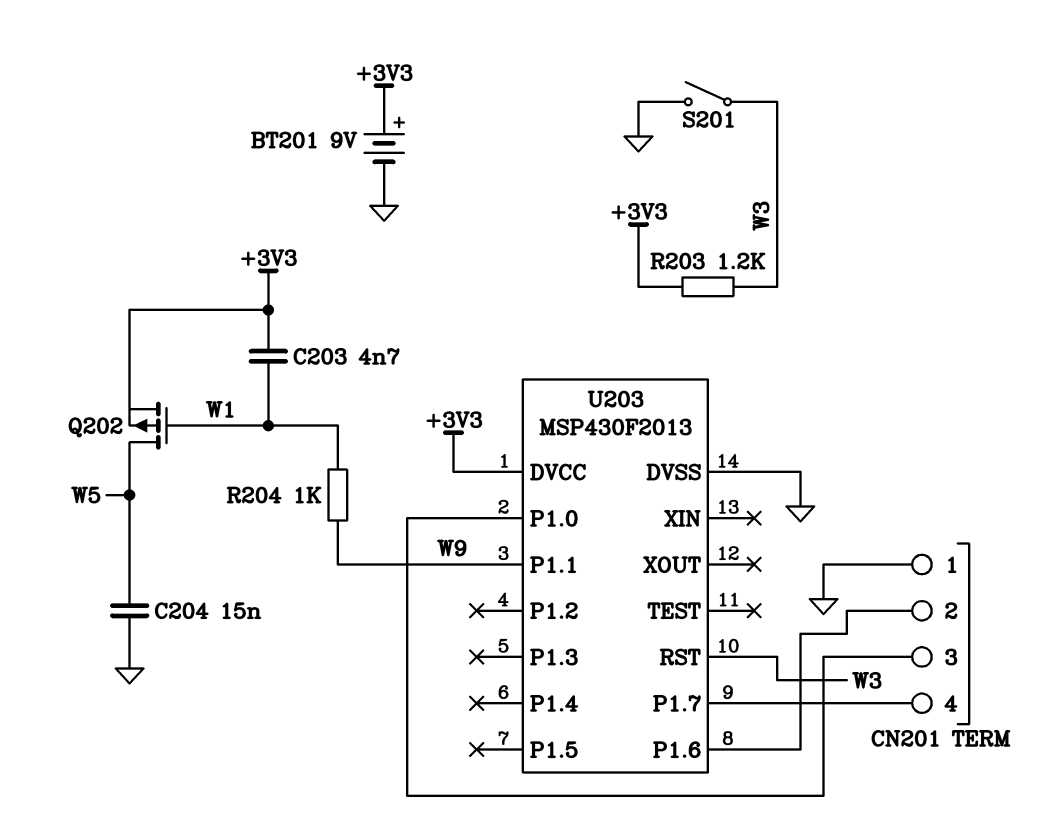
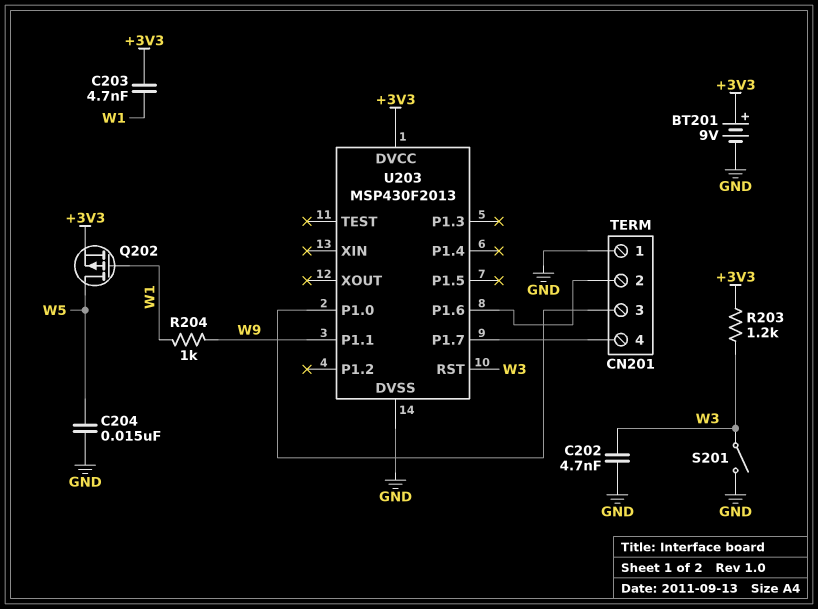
C202: none -> 4.7nF (GND, W3)

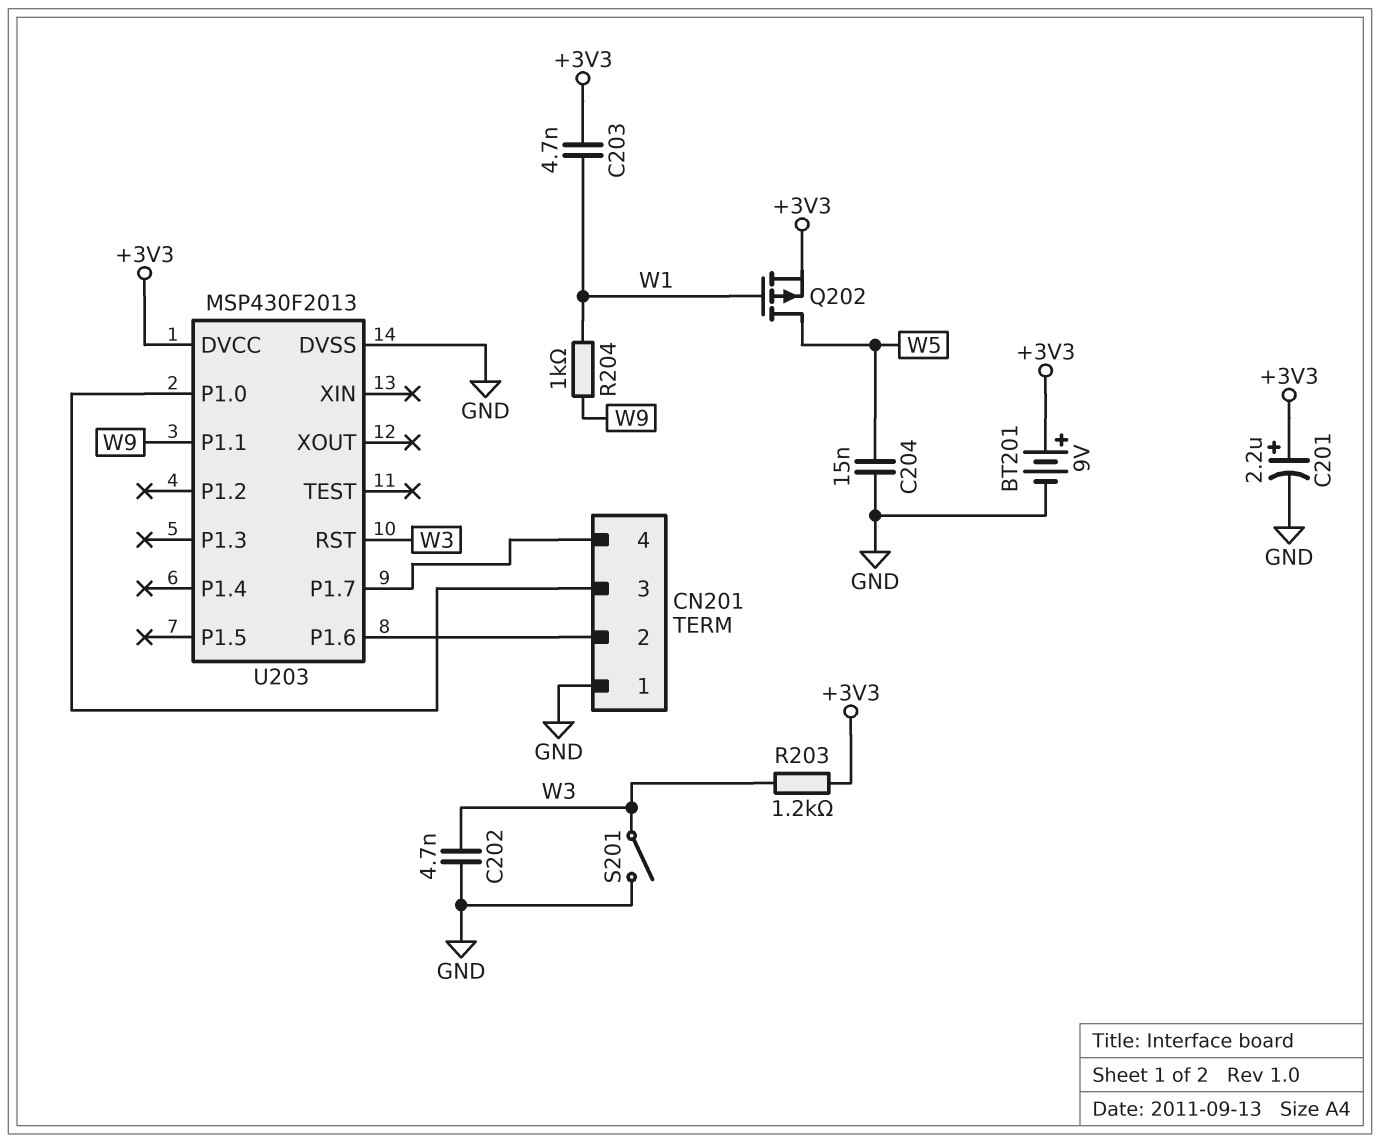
C201: none -> 2.2uF (plus +3V3, minus GND)

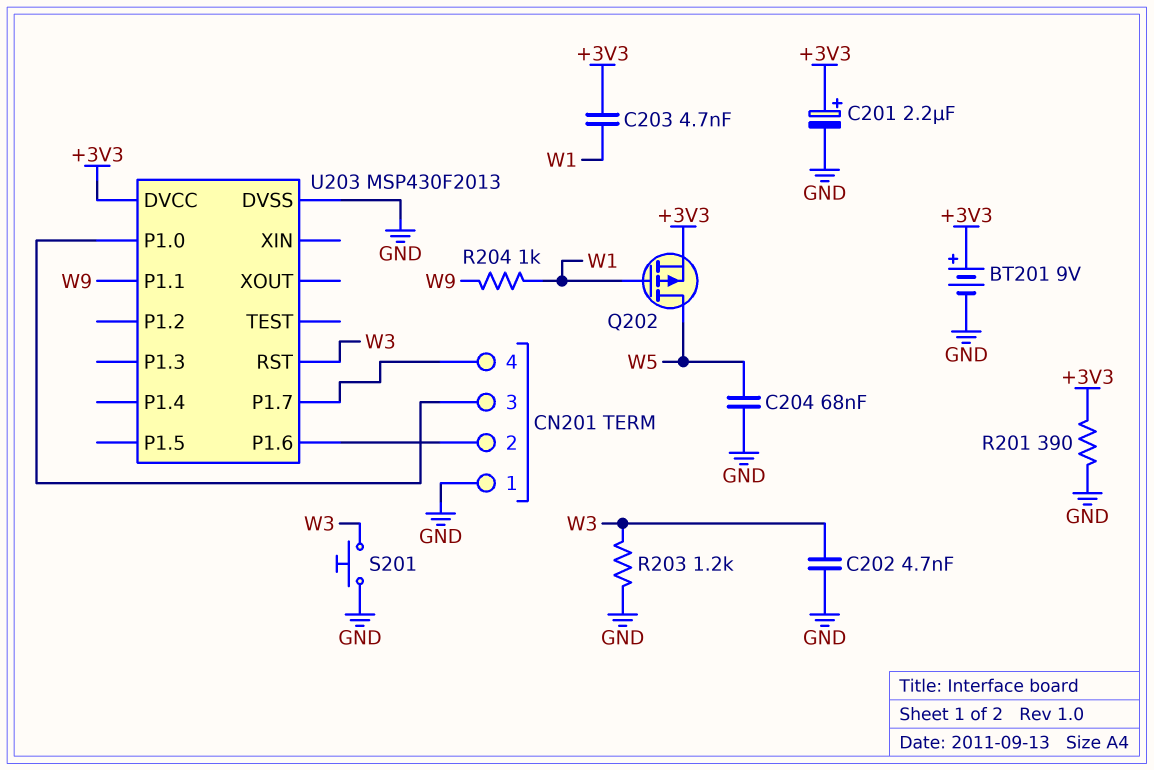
C204: 15nF (GND, W5) -> 68nF (GND, W5)
R201: none -> 390 (+3V3, GND)
R203: 1.2k (+3V3, W3) -> 1.2k (GND, W3)
S201: switch (GND, W3) -> button (GND, W3)

